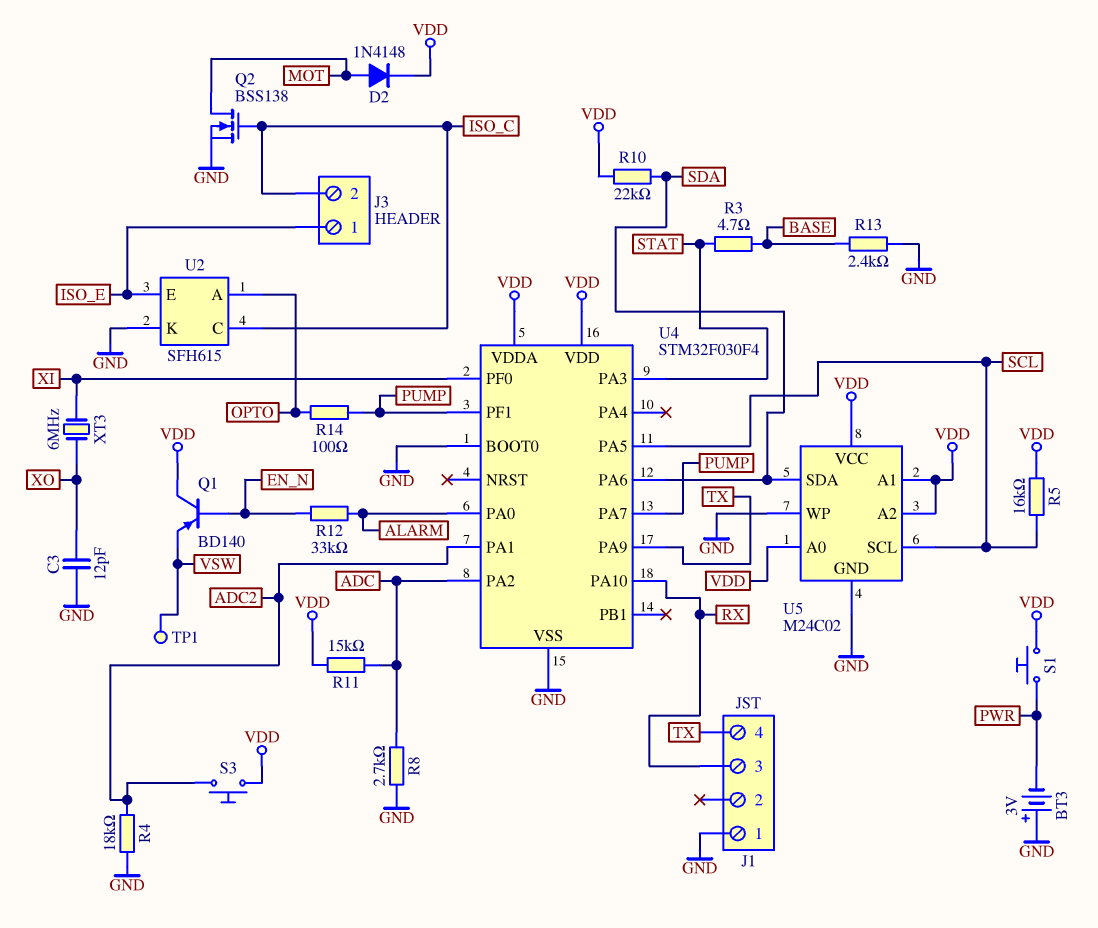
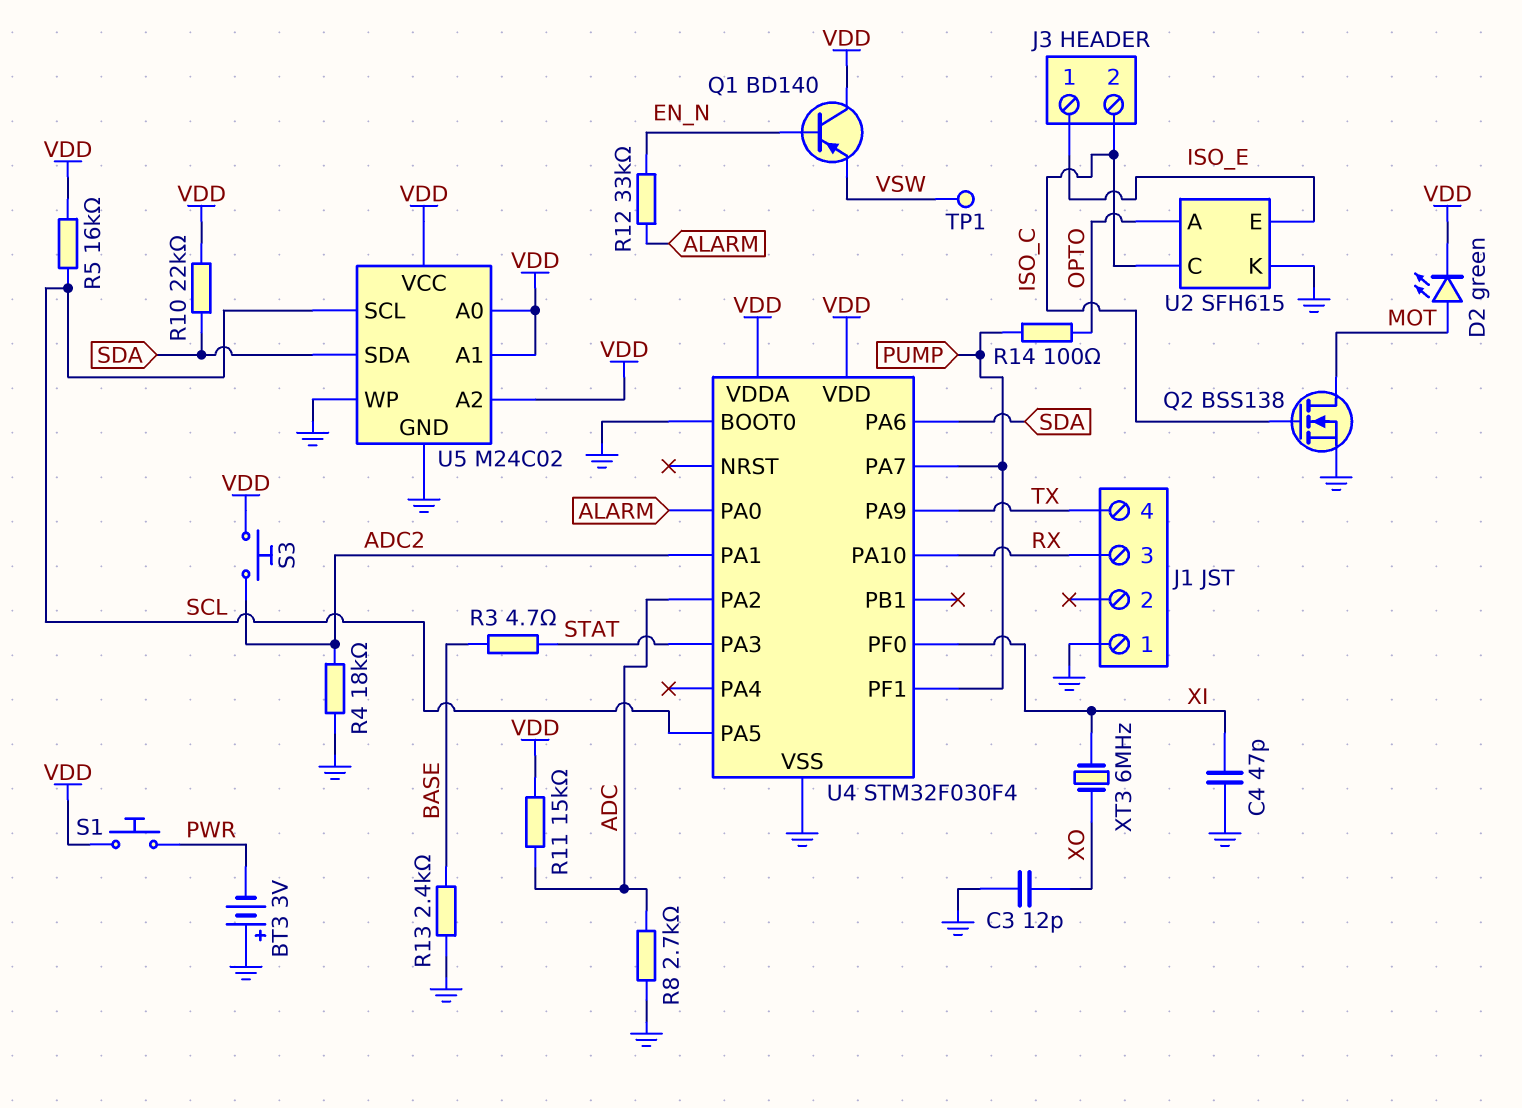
C4: none -> 47pF (GND, XI)
D2: diode 1N4148 (A MOT, K VDD) -> LED green (A MOT, K VDD)

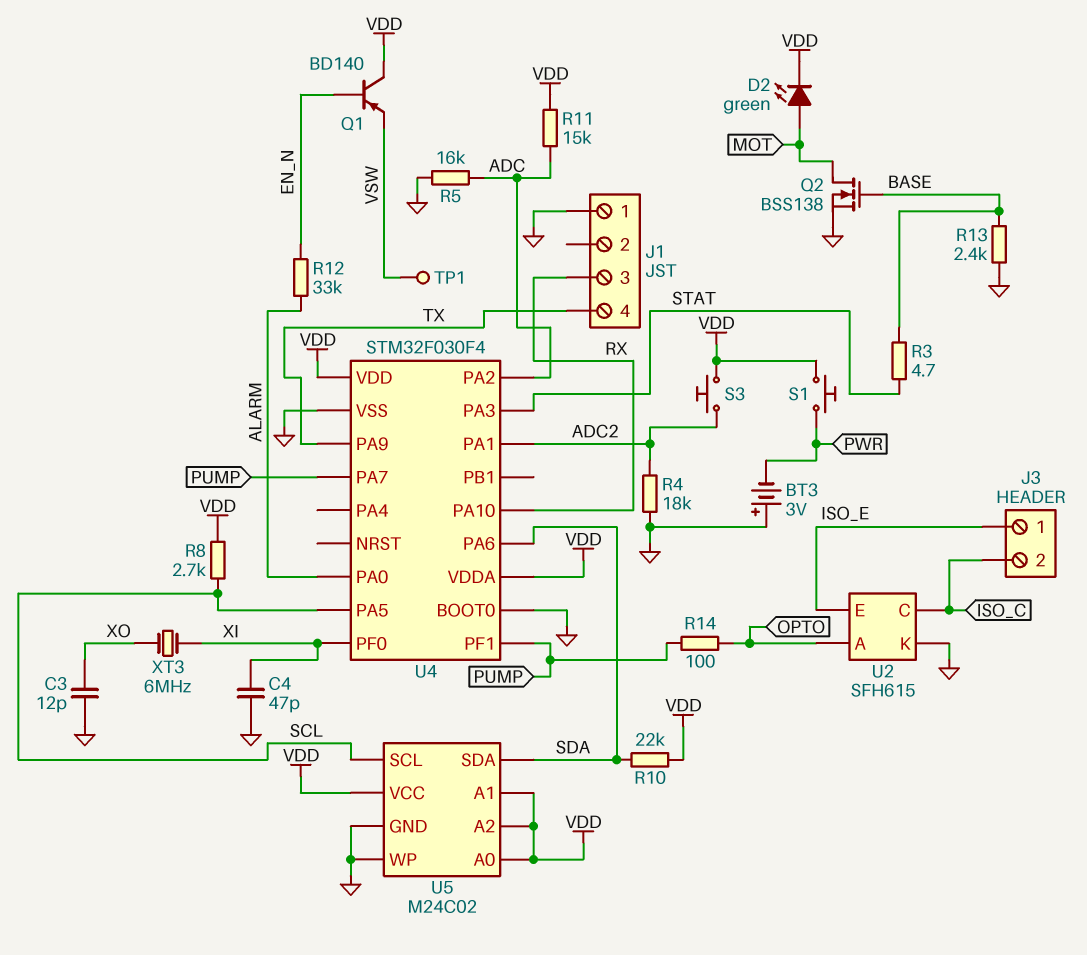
Q2: NMOS BSS138 (G ISO_C, D MOT, S GND) -> NMOS BSS138 (G BASE, D MOT, S GND)
R5: 16k (SCL, VDD) -> 16k (ADC, GND)
R8: 2.7k (ADC, GND) -> 2.7k (SCL, VDD)

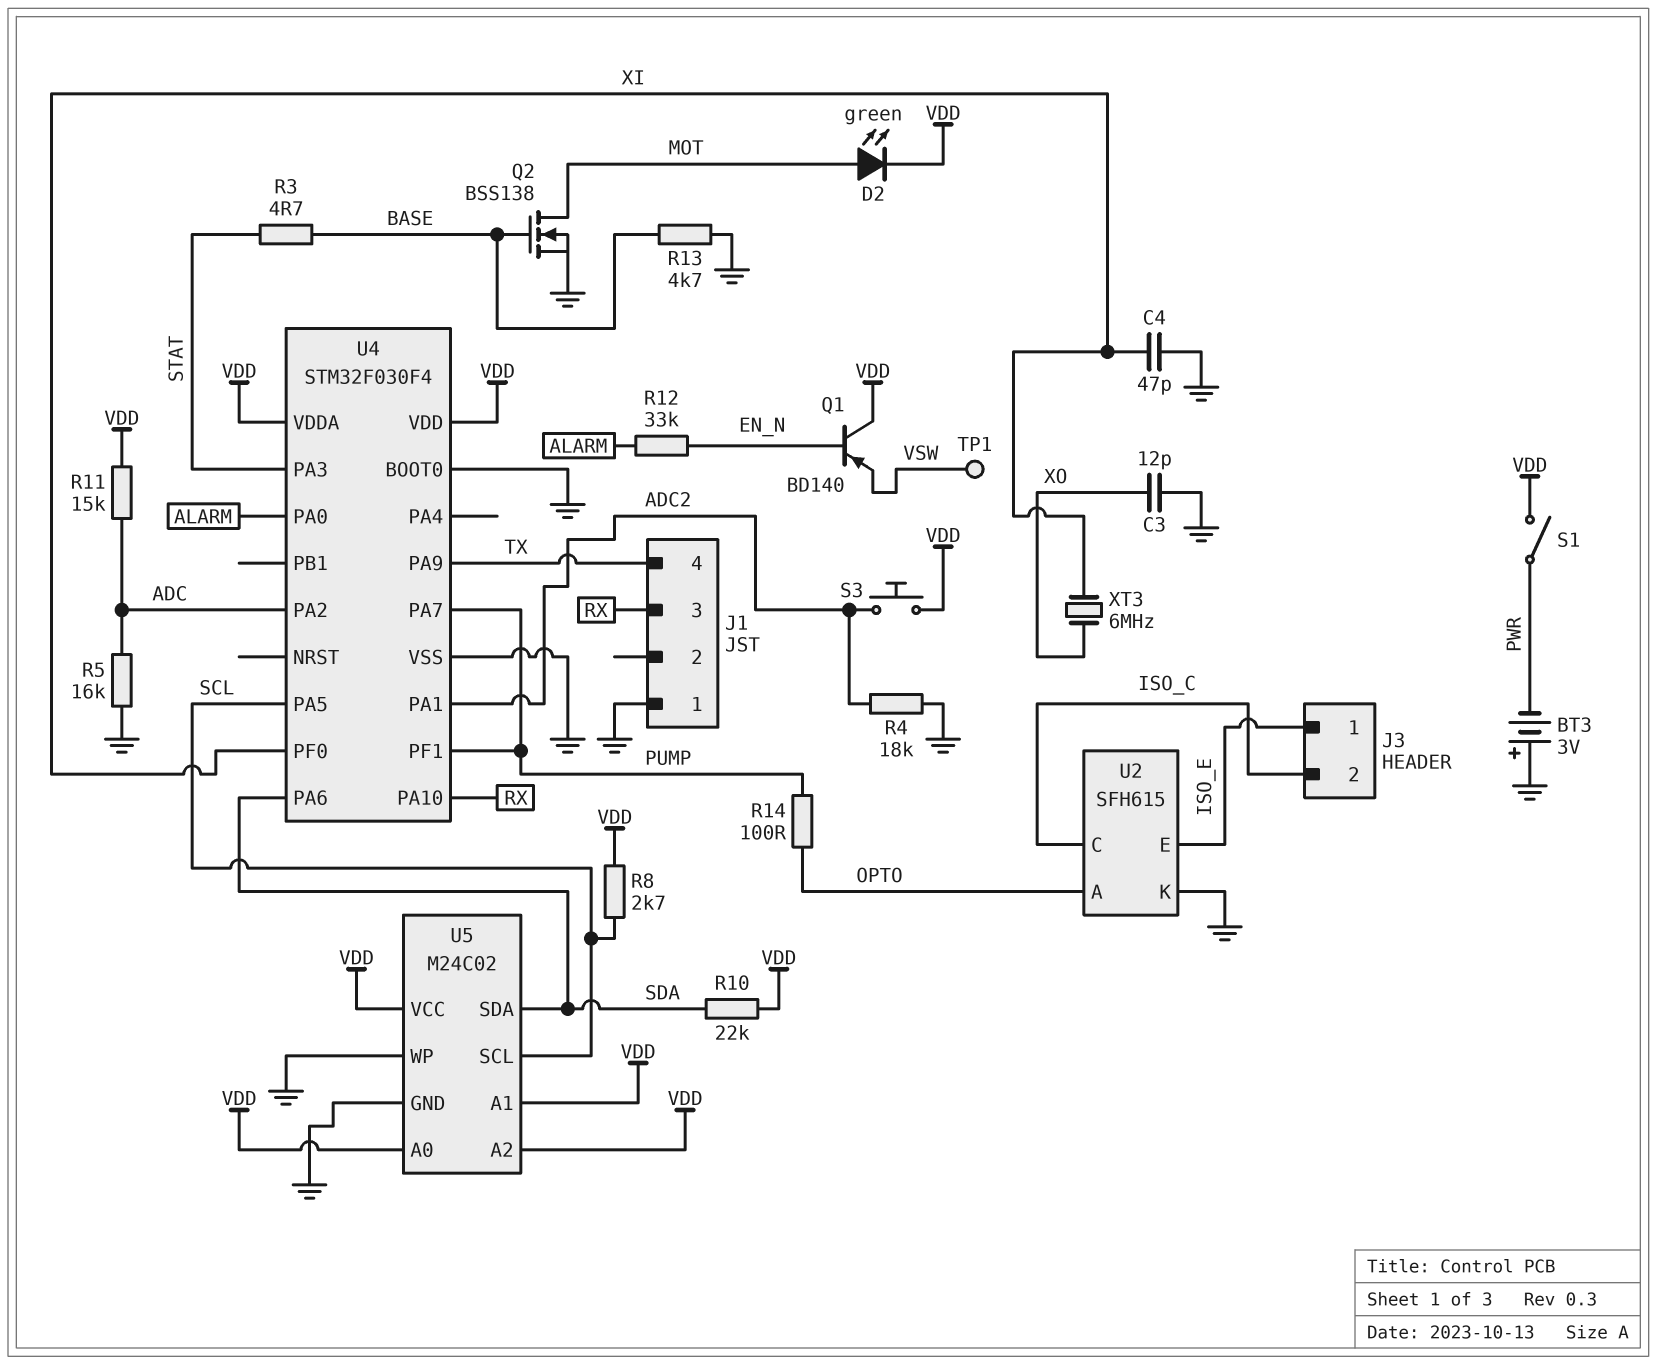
R13: 2.4k (BASE, GND) -> 4.7k (BASE, GND)
S1: button (PWR, VDD) -> switch (PWR, VDD)

